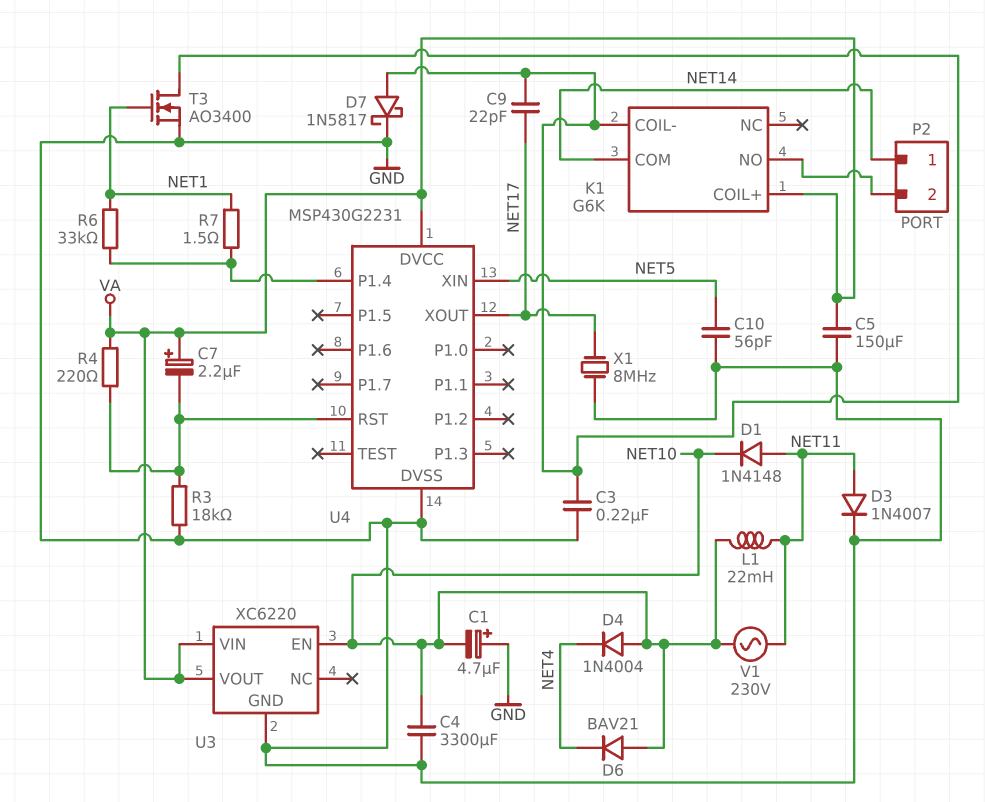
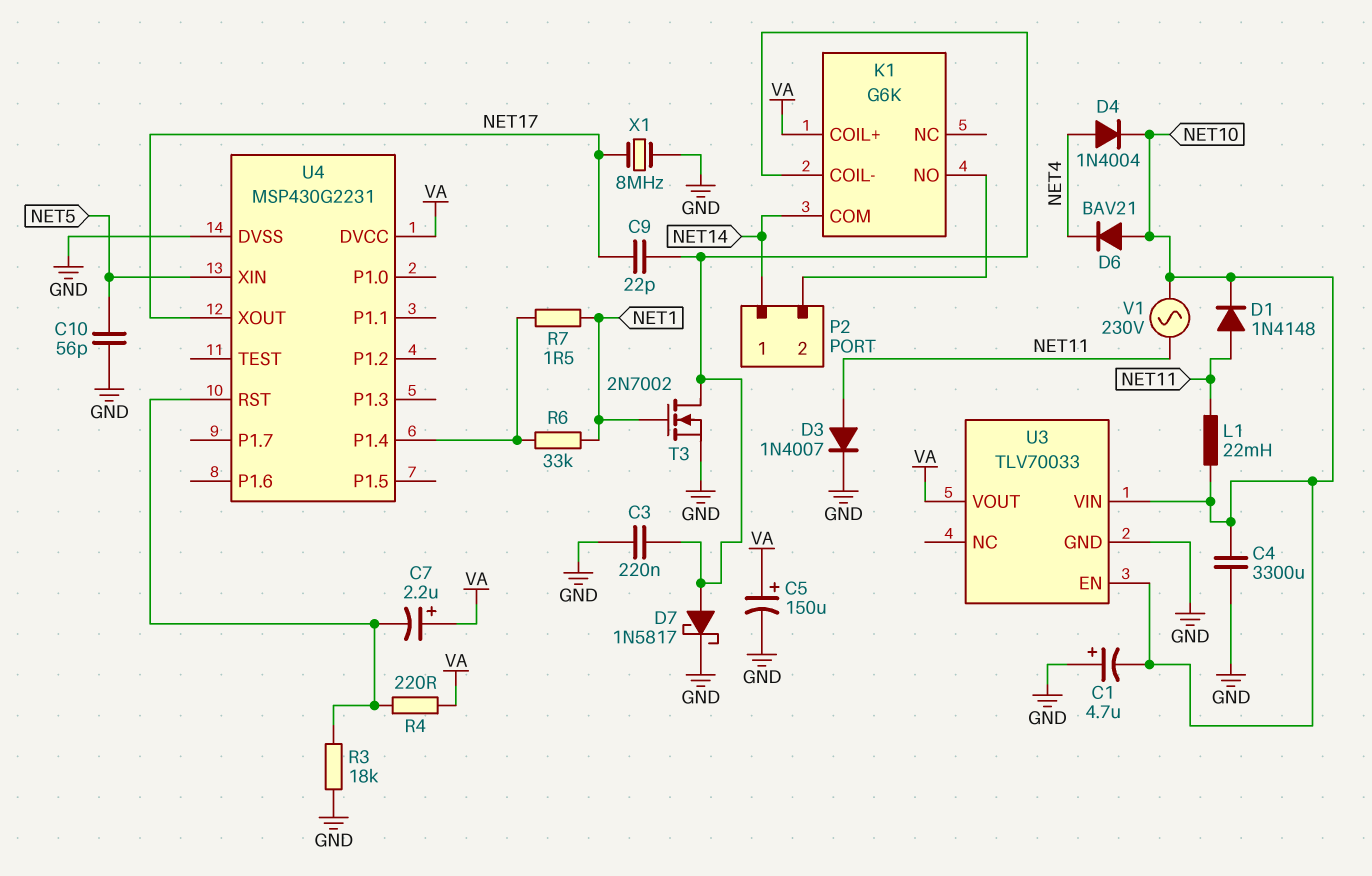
C5: 150uF (GND, VA) -> 150uF (plus VA, minus GND)
D4: diode 1N4004 (A NET10, K NET4) -> diode 1N4004 (A NET4, K NET10)
T3: NMOS AO3400 (G NET1, D K1/COIL-, S GND) -> NMOS 2N7002 (G NET1, D K1/COIL-, S GND)
U3: XC6220 -> TLV70033
U3 pin VIN: VA -> NET10

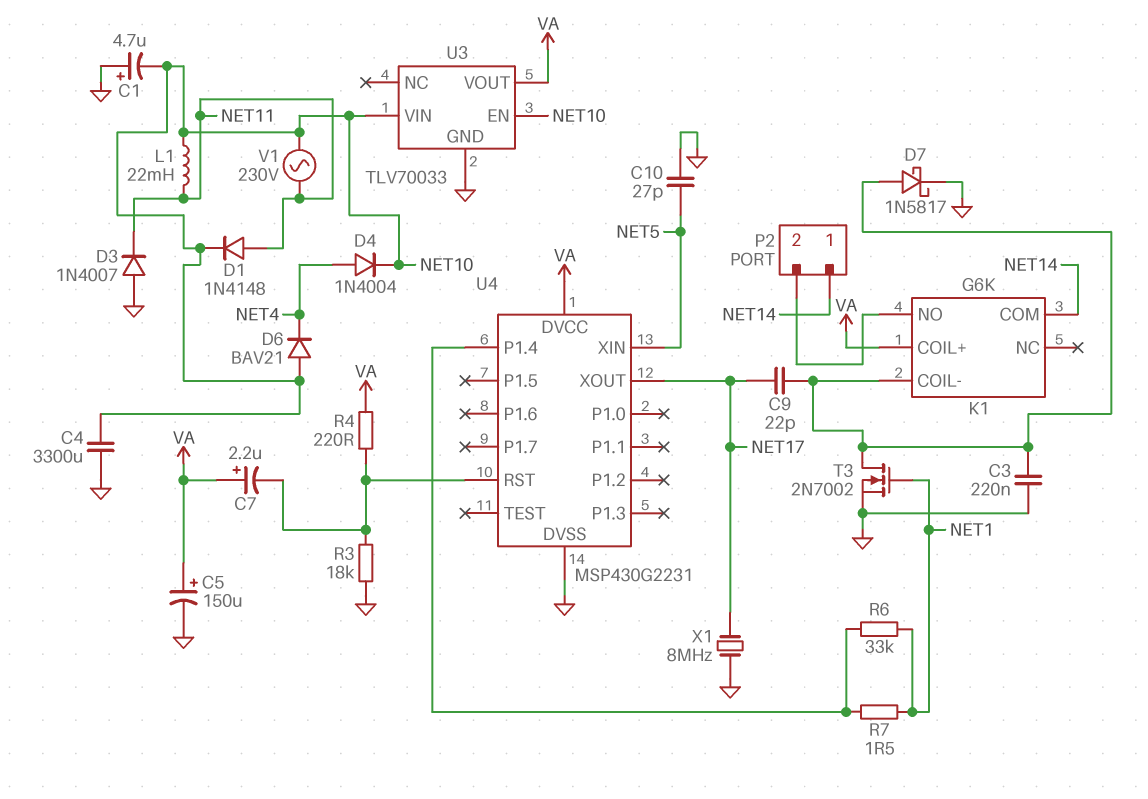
C10: 56pF (GND, NET5) -> 27pF (GND, NET5)
D3: diode 1N4007 (A NET11, K GND) -> diode 1N4007 (A GND, K NET11)

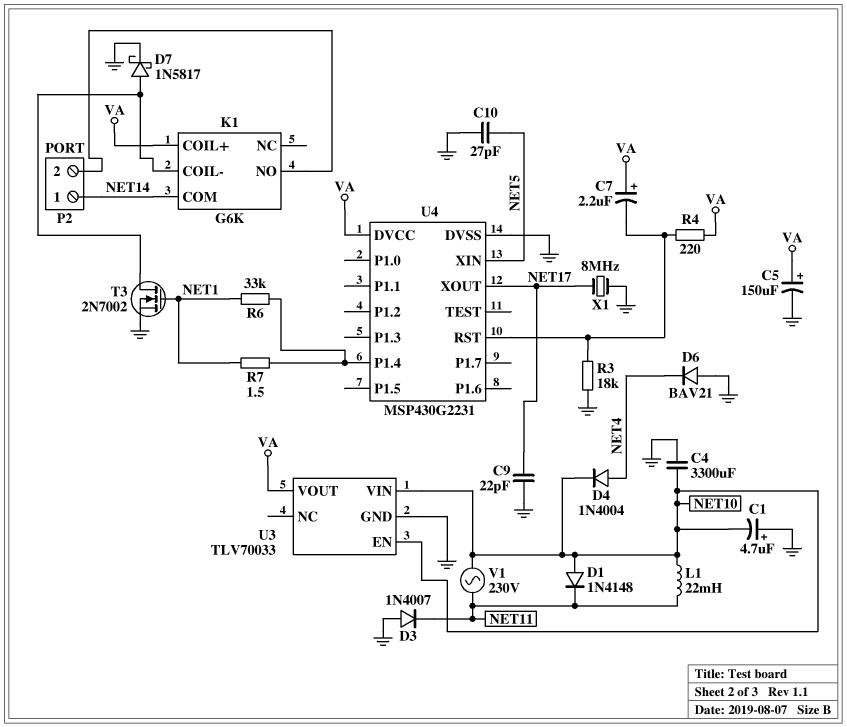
C3: 220nF (GND, K1/COIL-) -> none
C9: 22pF (K1/COIL-, NET17) -> 22pF (GND, NET17)
D1: diode 1N4148 (A NET11, K NET10) -> diode 1N4148 (A NET10, K NET11)
D6: diode BAV21 (A NET10, K NET4) -> diode BAV21 (A GND, K NET4)

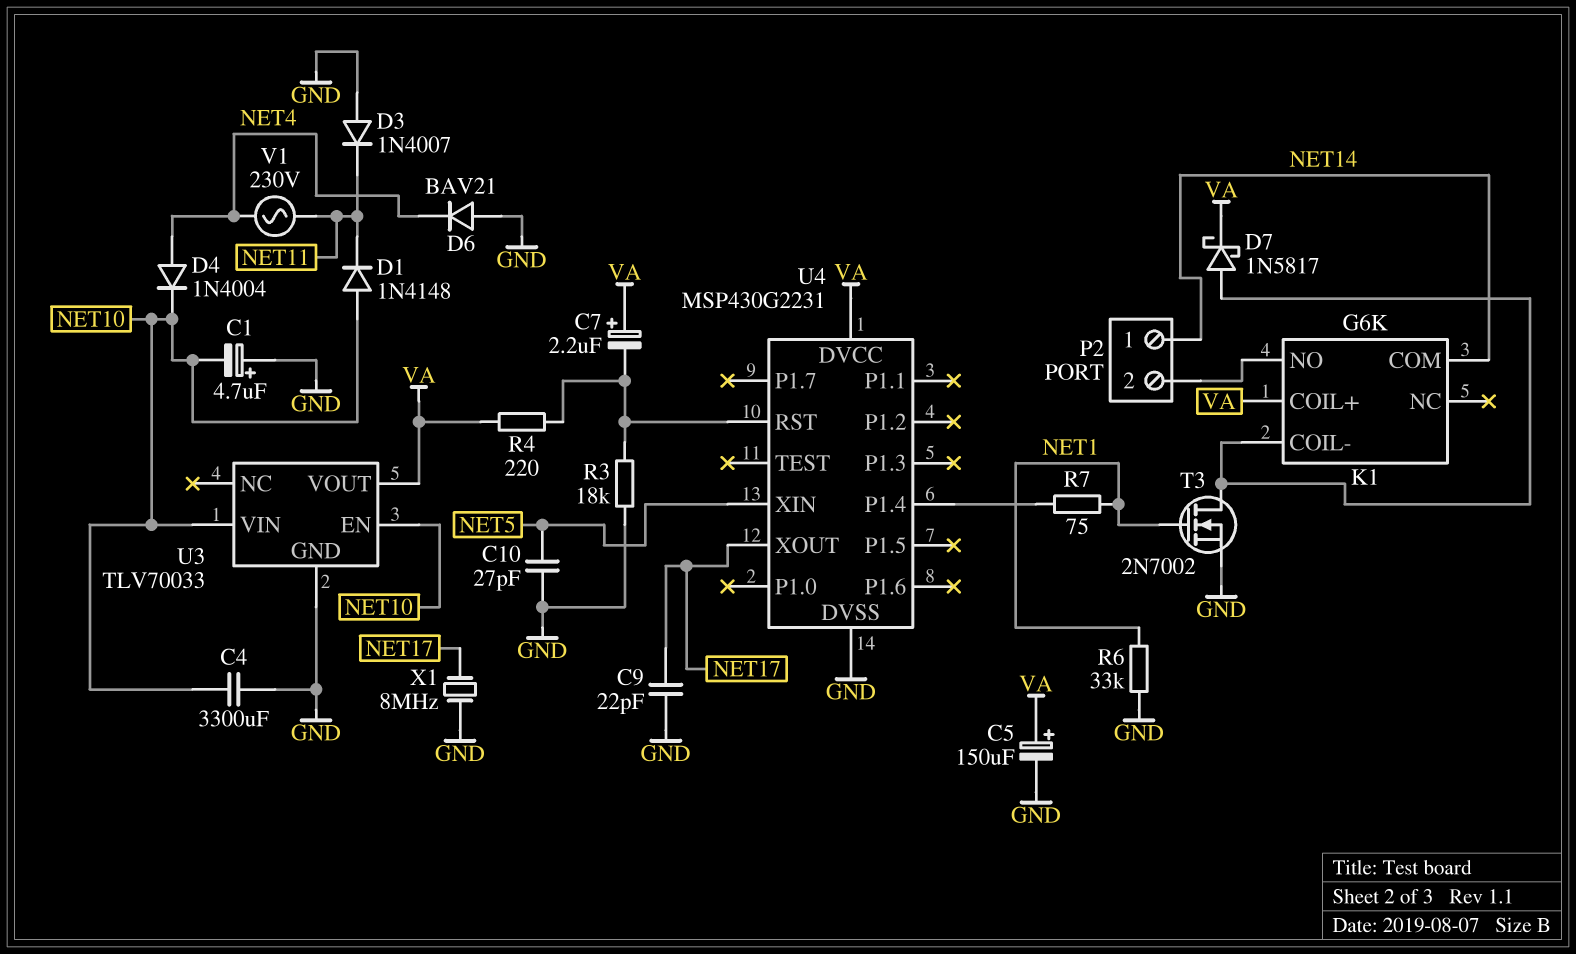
D7: schottky 1N5817 (A K1/COIL-, K GND) -> schottky 1N5817 (A K1/COIL-, K VA)
L1: 22mH (NET10, NET11) -> none
R6: 33k (NET1, U4/P1.4) -> 33k (GND, NET1)
R7: 1.5 (NET1, U4/P1.4) -> 75 (NET1, U4/P1.4)
V1: AC 230V (NET10, NET11) -> AC 230V (NET4, NET11)

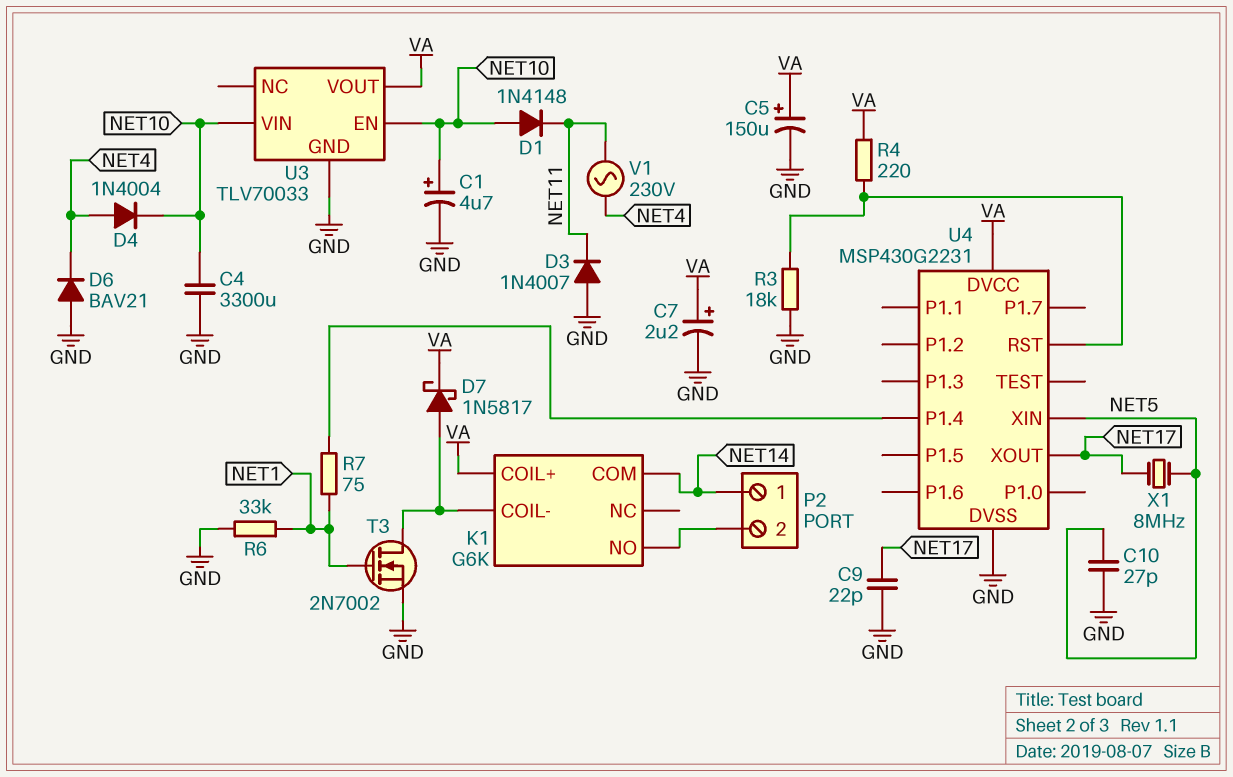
C1: 4.7uF (plus GND, minus NET10) -> 4.7uF (plus NET10, minus GND)
C7: 2.2uF (plus VA, minus U4/RST) -> 2.2uF (plus VA, minus GND)
X1: 8MHz (GND, NET17) -> 8MHz (NET5, NET17)

